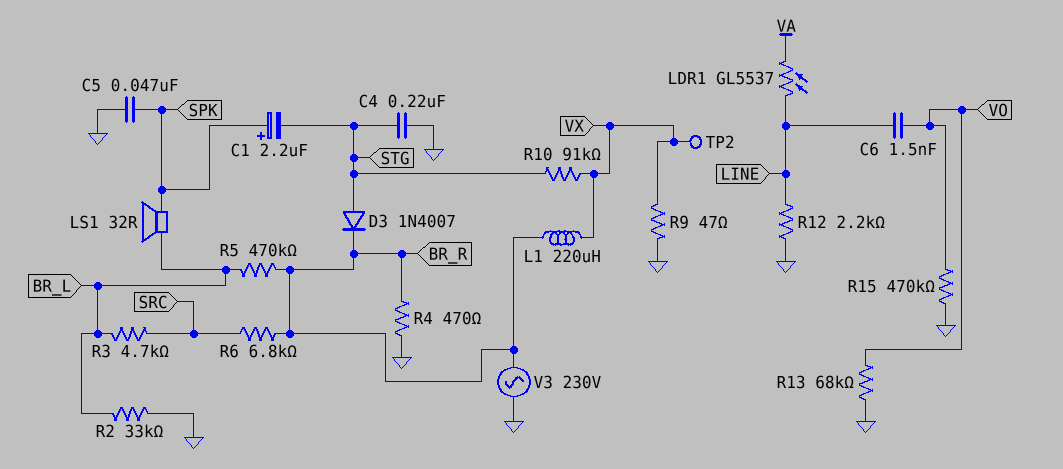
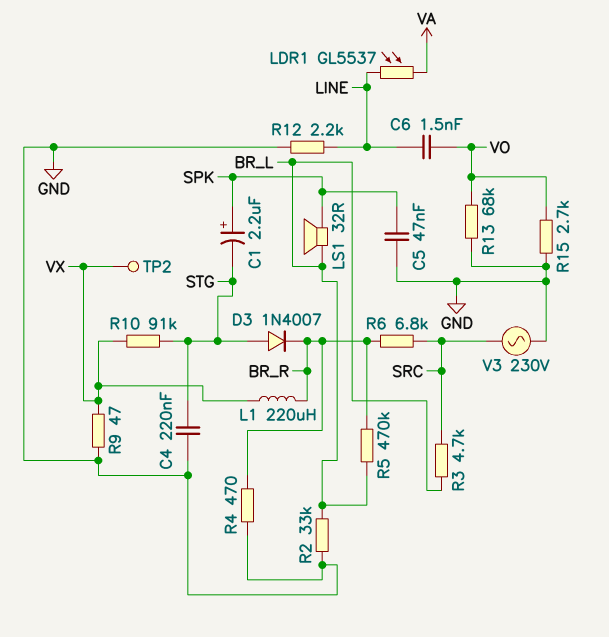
R15: 470k (GND, VO) -> 2.7k (GND, VO)
V3: AC 230V (BR_R, GND) -> AC 230V (GND, SRC)

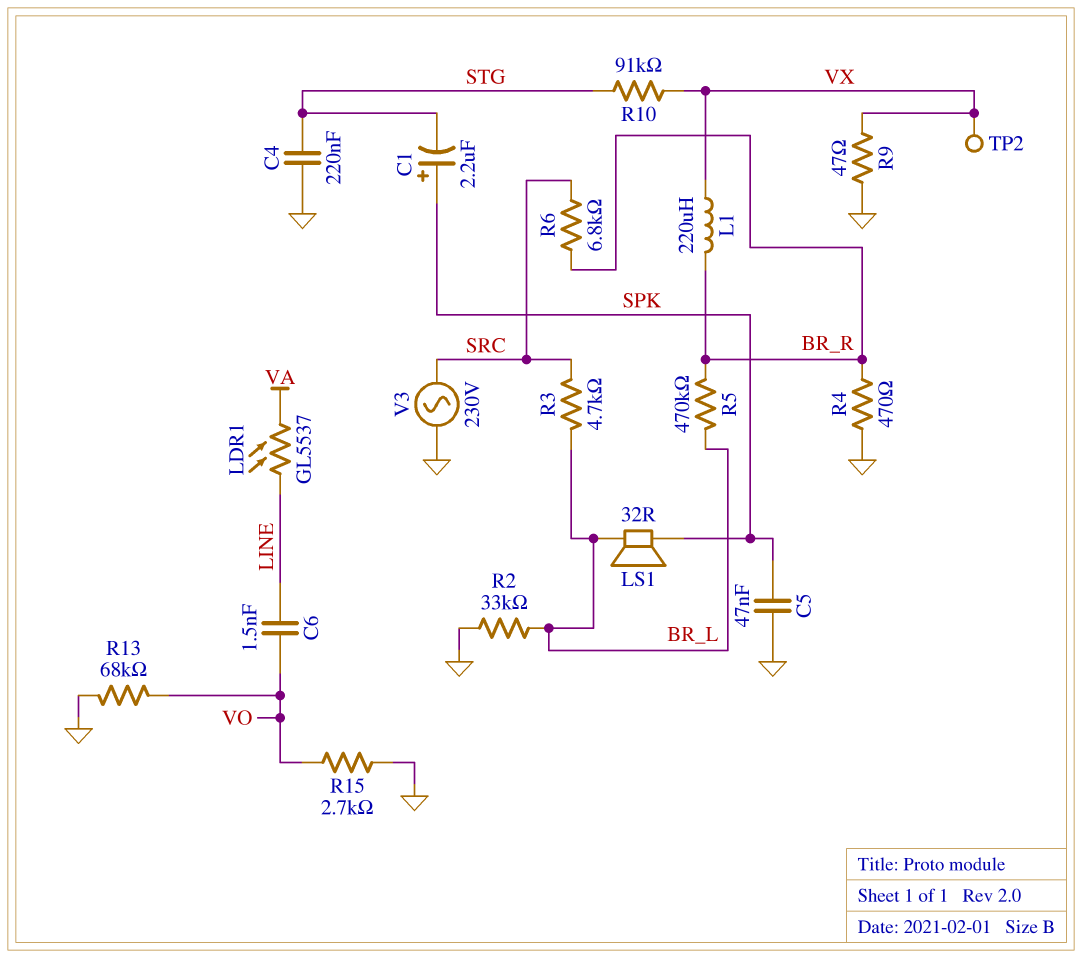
D3: diode 1N4007 (A STG, K BR_R) -> none
R12: 2.2k (GND, LINE) -> none

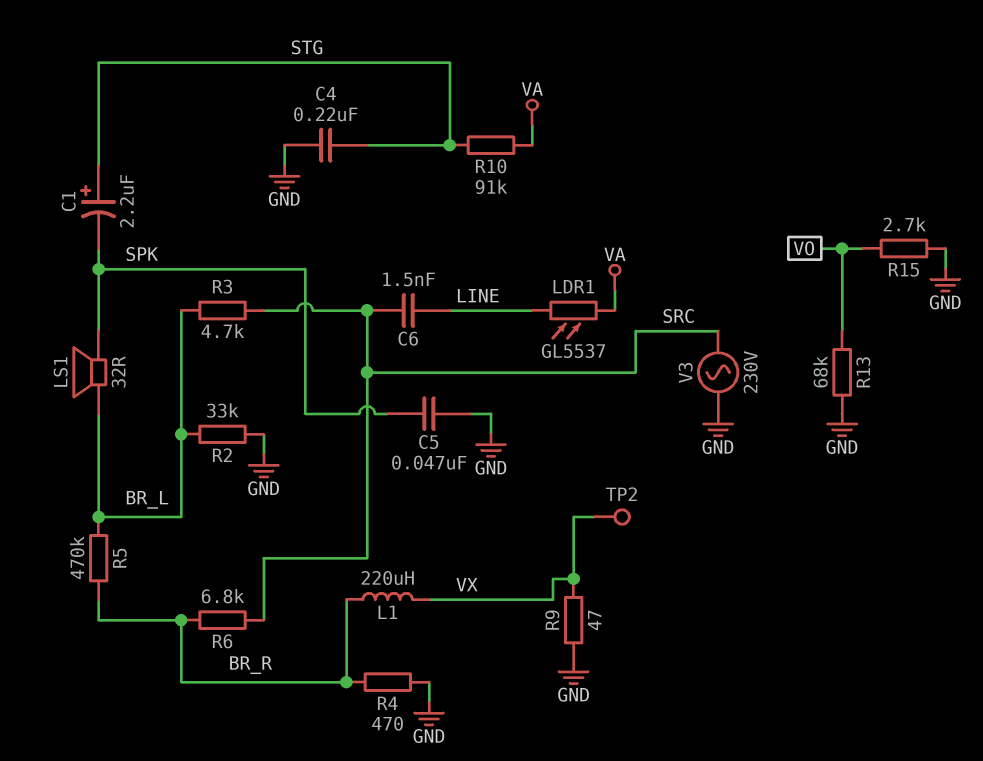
C1: 2.2uF (plus SPK, minus STG) -> 2.2uF (plus STG, minus SPK)
C6: 1.5nF (LINE, VO) -> 1.5nF (LINE, SRC)
R10: 91k (STG, VX) -> 91k (STG, VA)

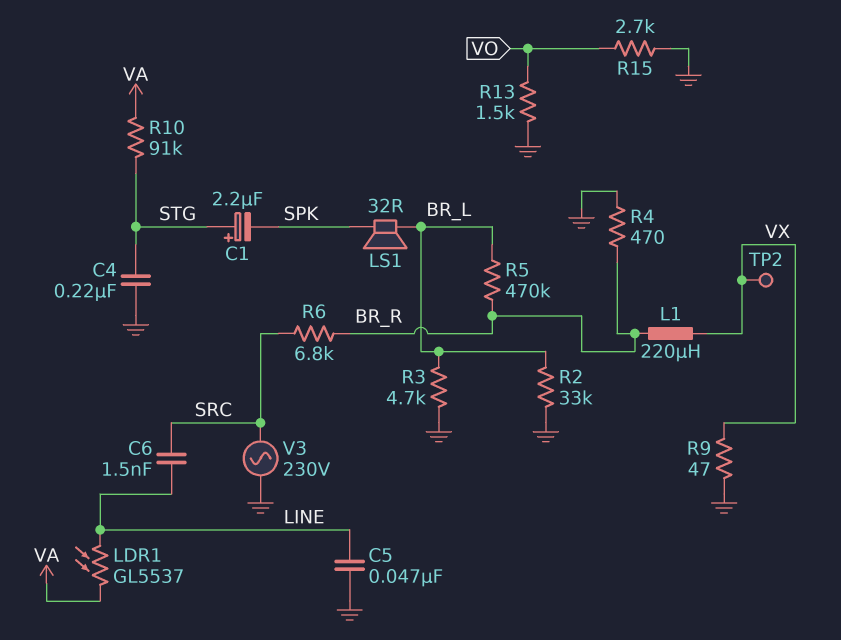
C5: 47nF (GND, SPK) -> 47nF (GND, LINE)
R3: 4.7k (BR_L, SRC) -> 4.7k (BR_L, GND)
R13: 68k (GND, VO) -> 1.5k (GND, VO)

